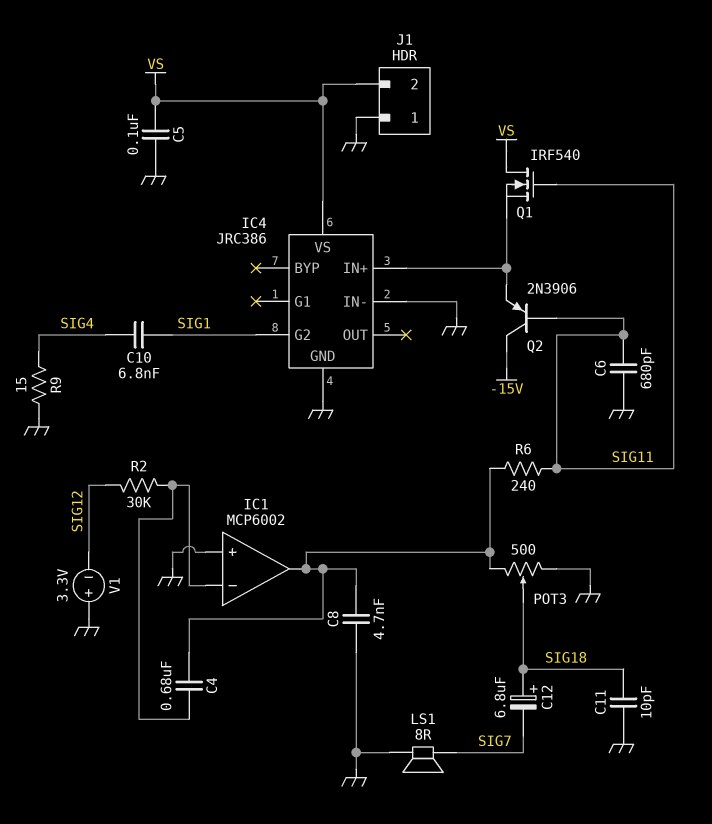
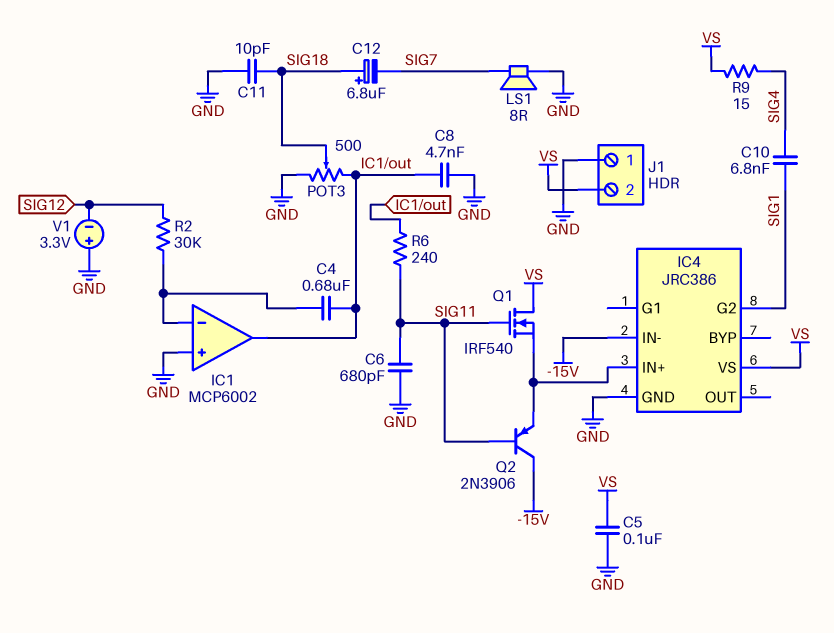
IC4 pin IN-: GND -> -15V
R9: 15 (GND, SIG4) -> 15 (SIG4, VS)

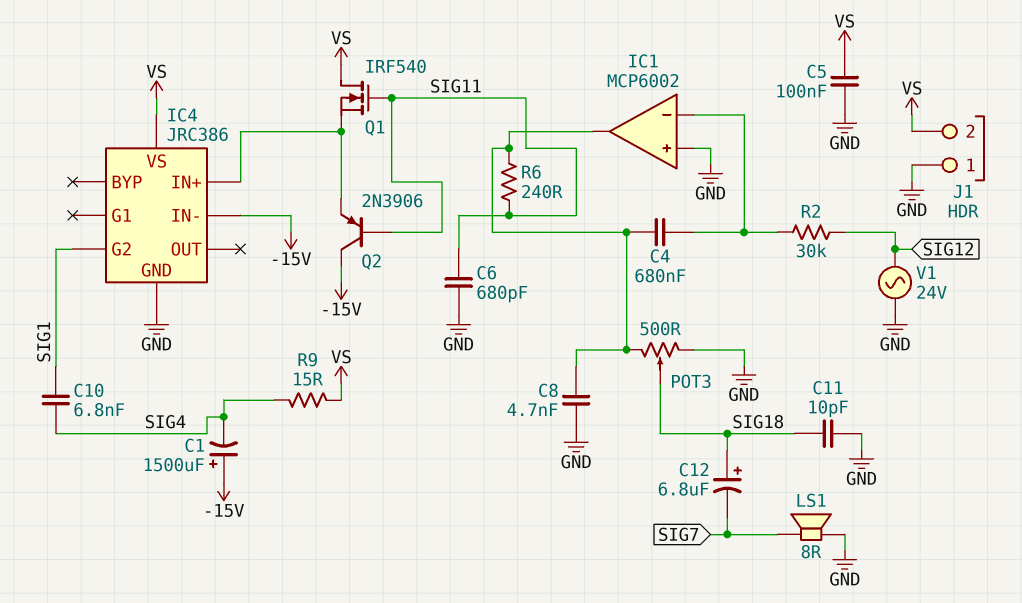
C1: none -> 1500uF (plus -15V, minus SIG4)
V1: 3.3V (plus GND, minus SIG12) -> AC 24V (GND, SIG12)

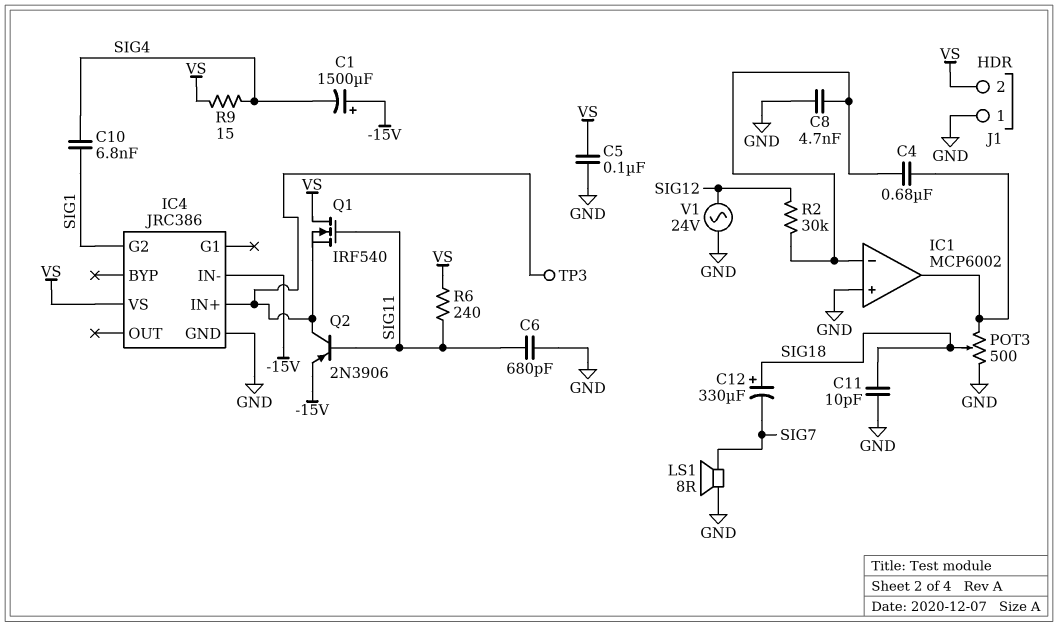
C8: 4.7nF (GND, IC1/out) -> 4.7nF (GND, IC1/in-)
C12: 6.8uF (plus SIG18, minus SIG7) -> 330uF (plus SIG18, minus SIG7)
Q2: PNP 2N3906 (B SIG11, C -15V, E IC4/IN+) -> PNP 2N3906 (B SIG11, C IC4/IN+, E -15V)
R6: 240 (IC1/out, SIG11) -> 240 (SIG11, VS)
TP3: none -> test point (IC4/IN+)

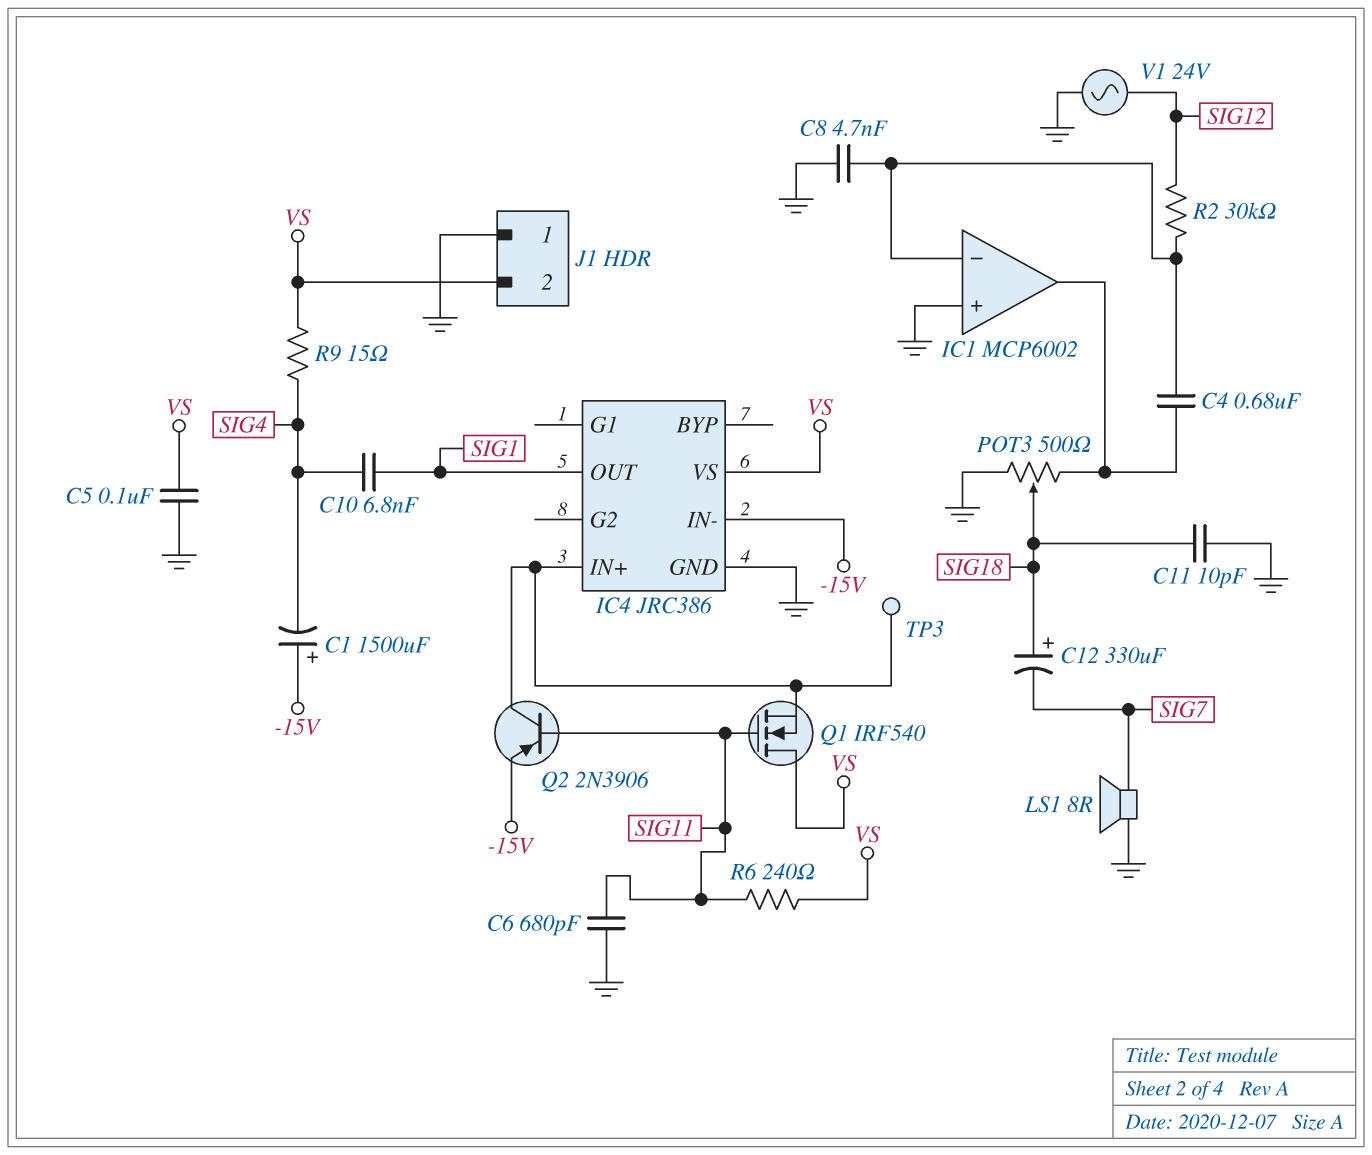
IC4 pin G2: SIG1 -> none
IC4 pin OUT: none -> SIG1

